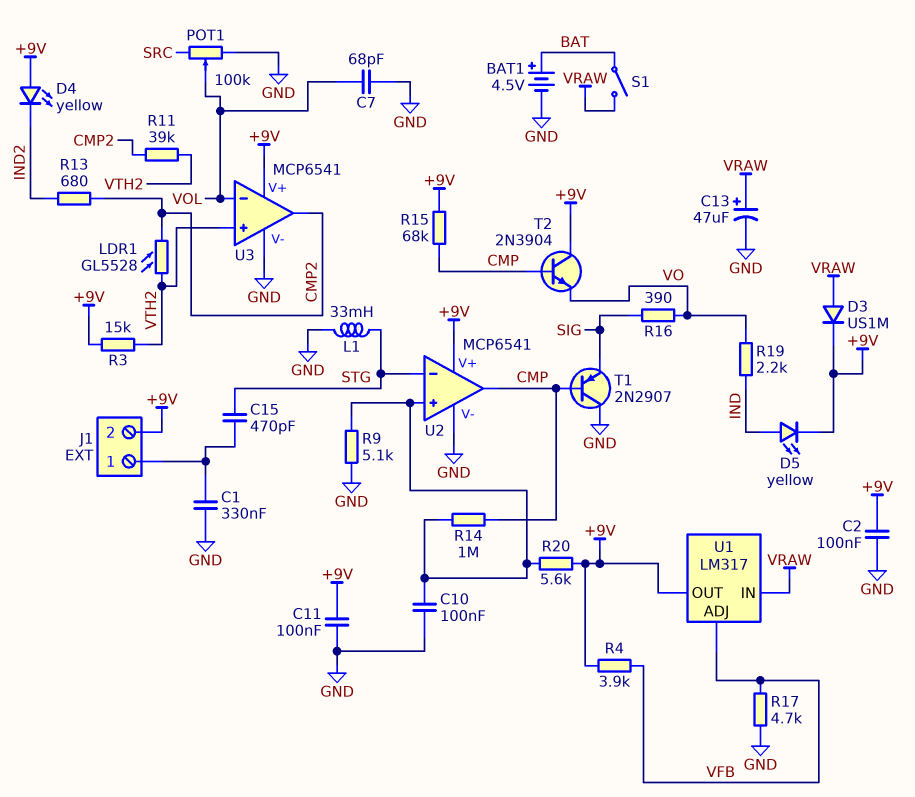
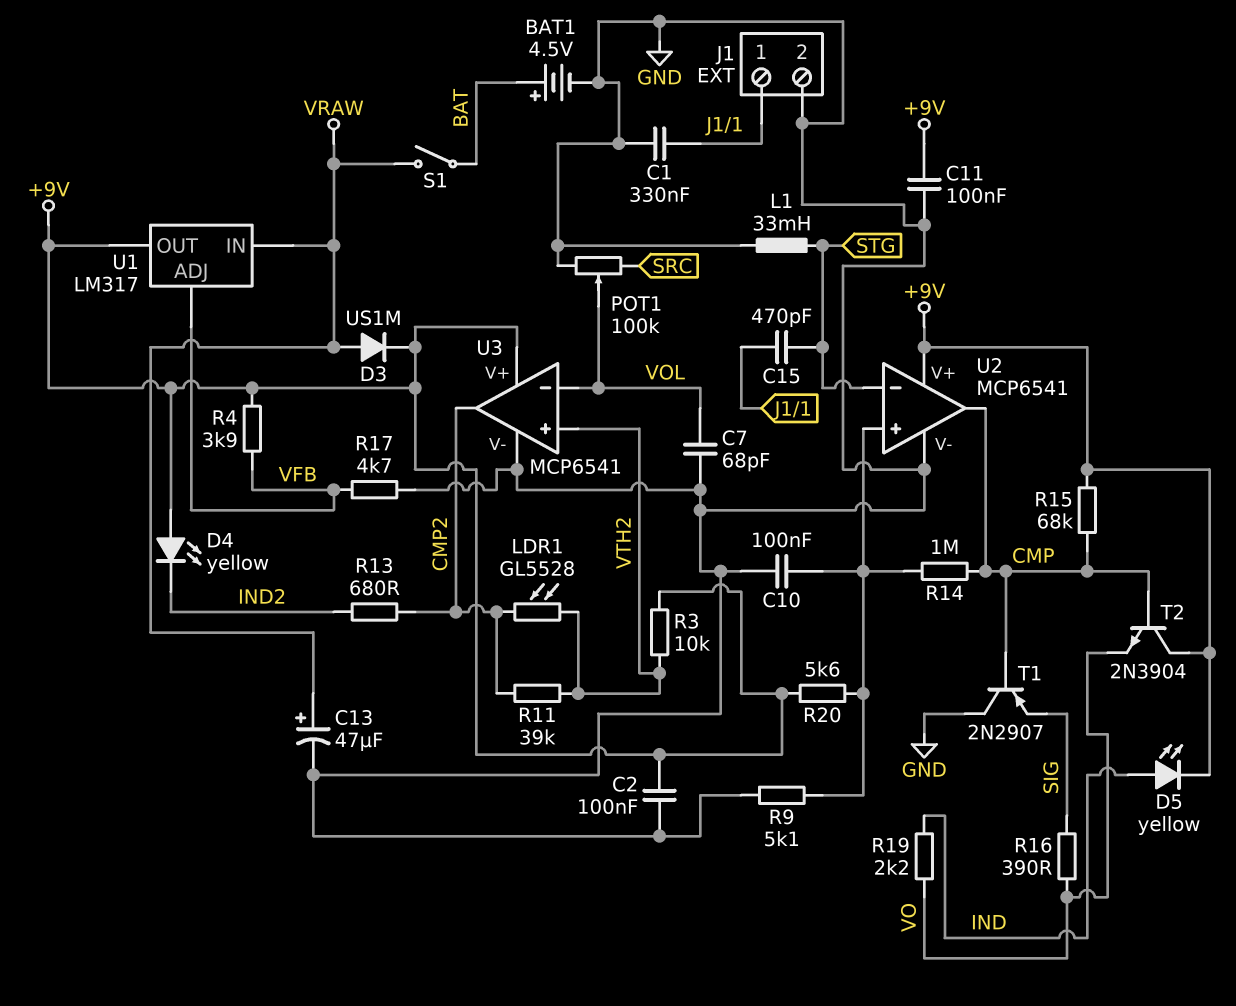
J1 pin 2: +9V -> GND
R3: 15k (+9V, VTH2) -> 10k (+9V, VTH2)

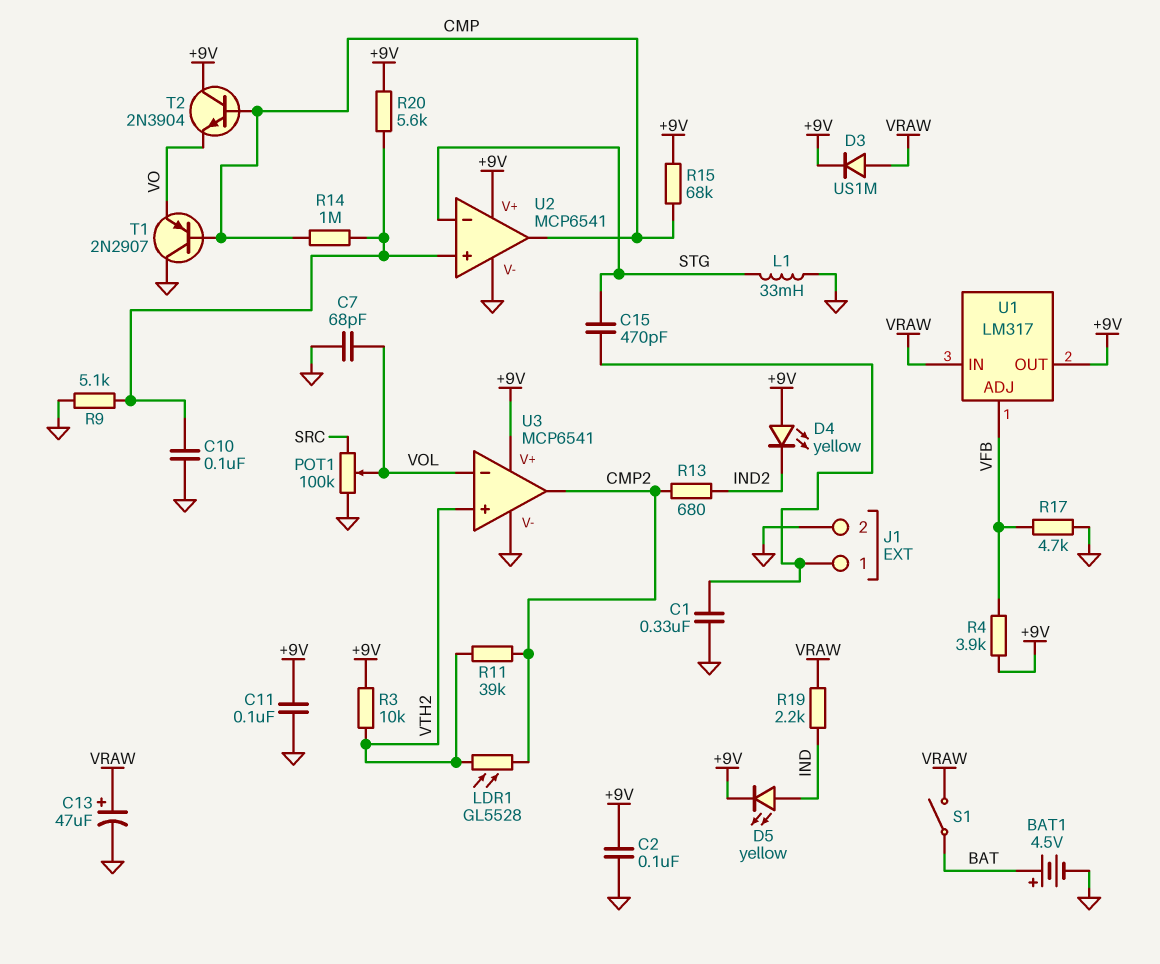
R16: 390 (SIG, VO) -> none
R19: 2.2k (IND, VO) -> 2.2k (IND, VRAW)
T1: PNP 2N2907 (B CMP, C GND, E SIG) -> PNP 2N2907 (B CMP, C GND, E VO)

